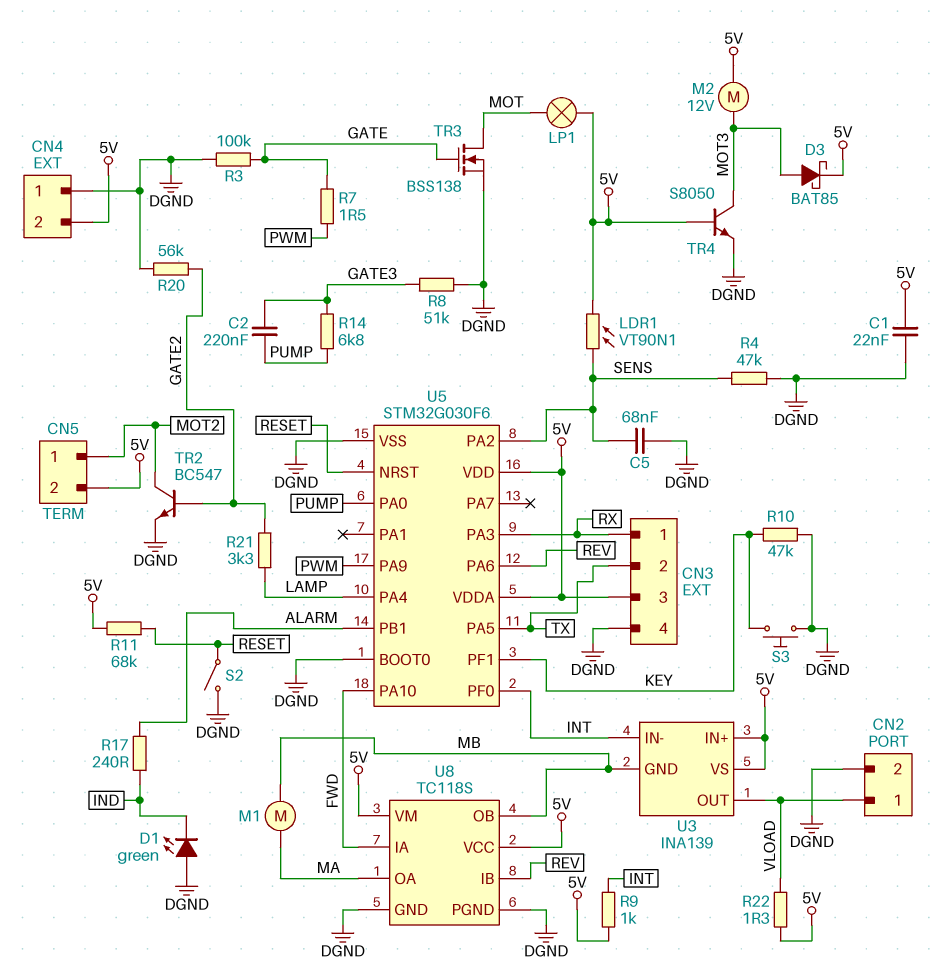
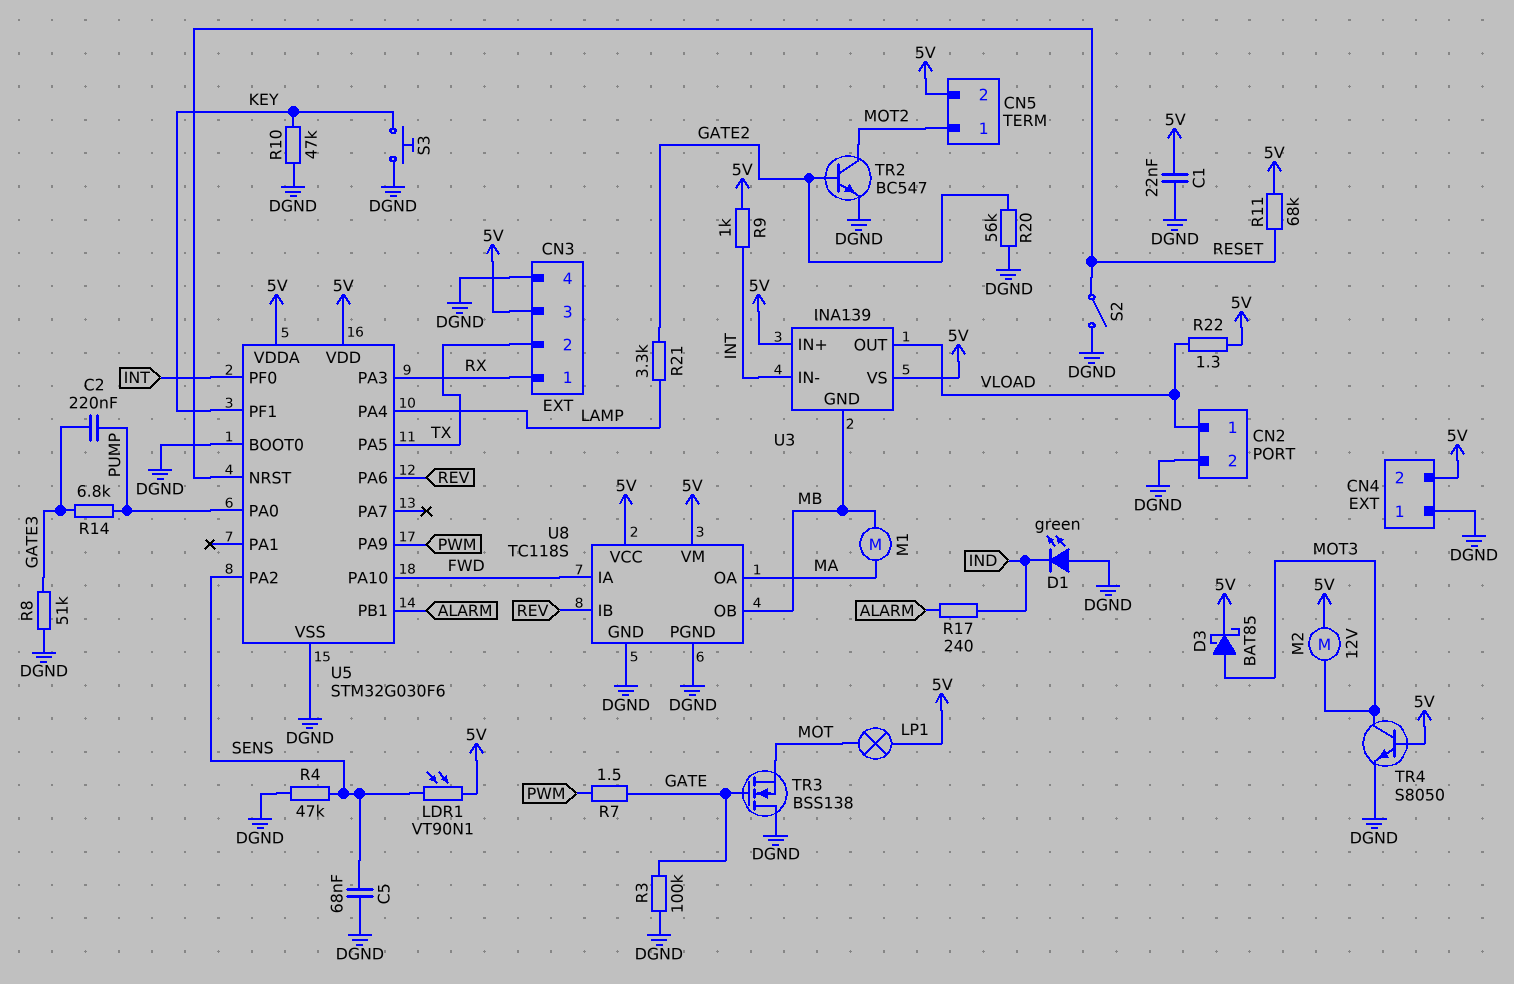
TR3: NMOS BSS138 (G GATE, D MOT, S DGND) -> NMOS BSS138 (G GATE, D DGND, S MOT)

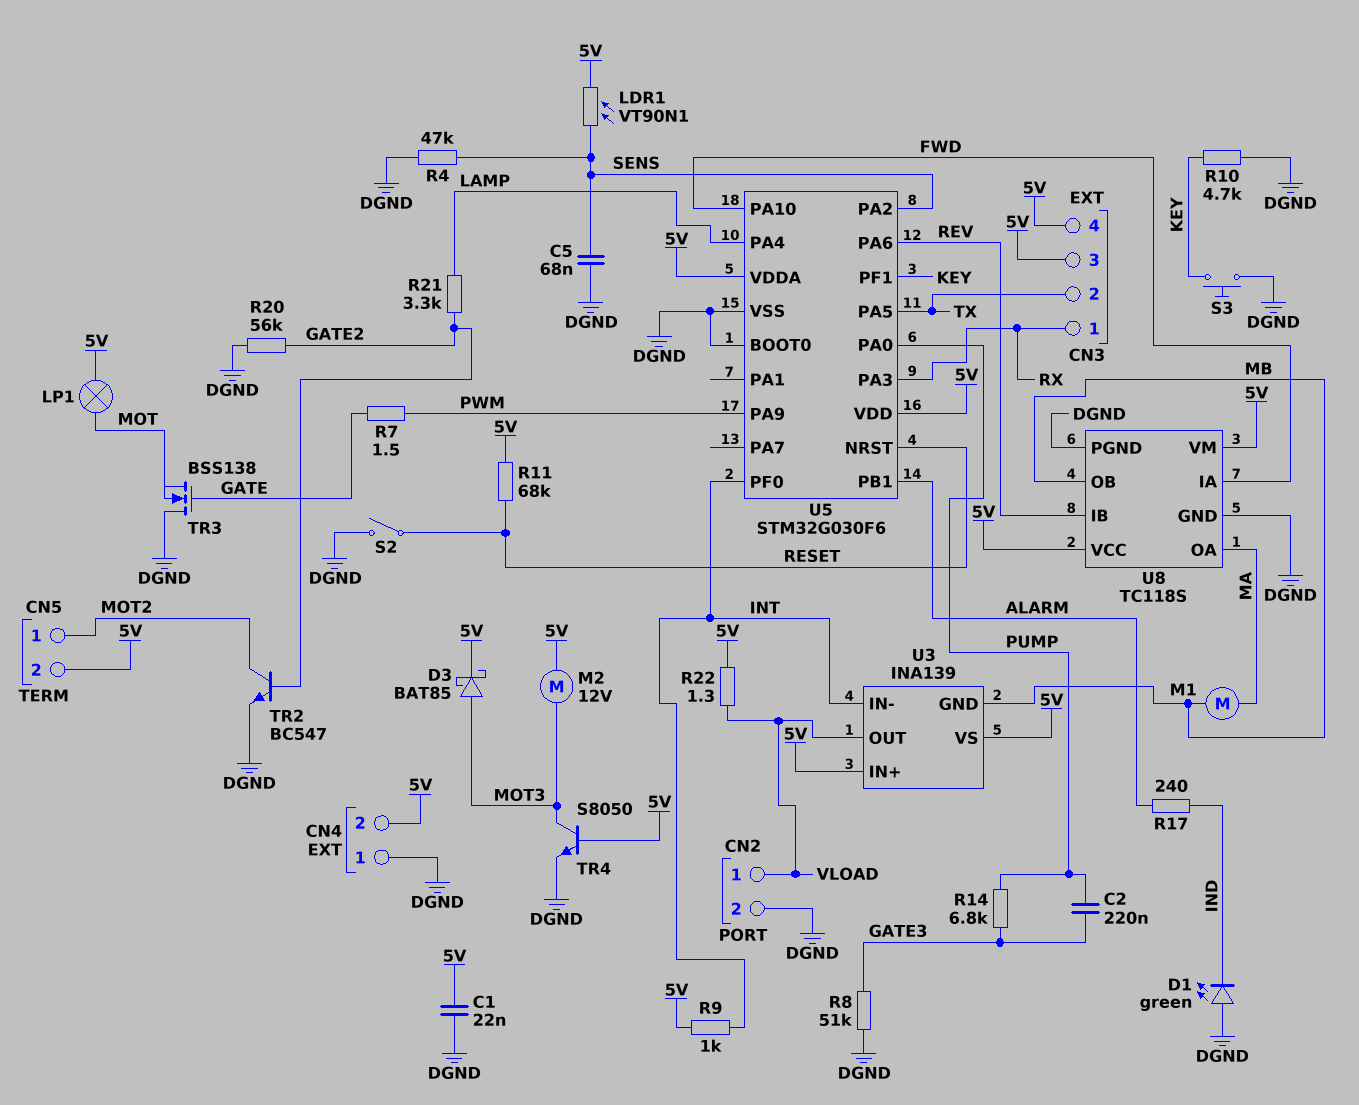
CN3 pin 4: DGND -> 5V
R3: 100k (DGND, GATE) -> none
R10: 47k (DGND, KEY) -> 4.7k (DGND, KEY)

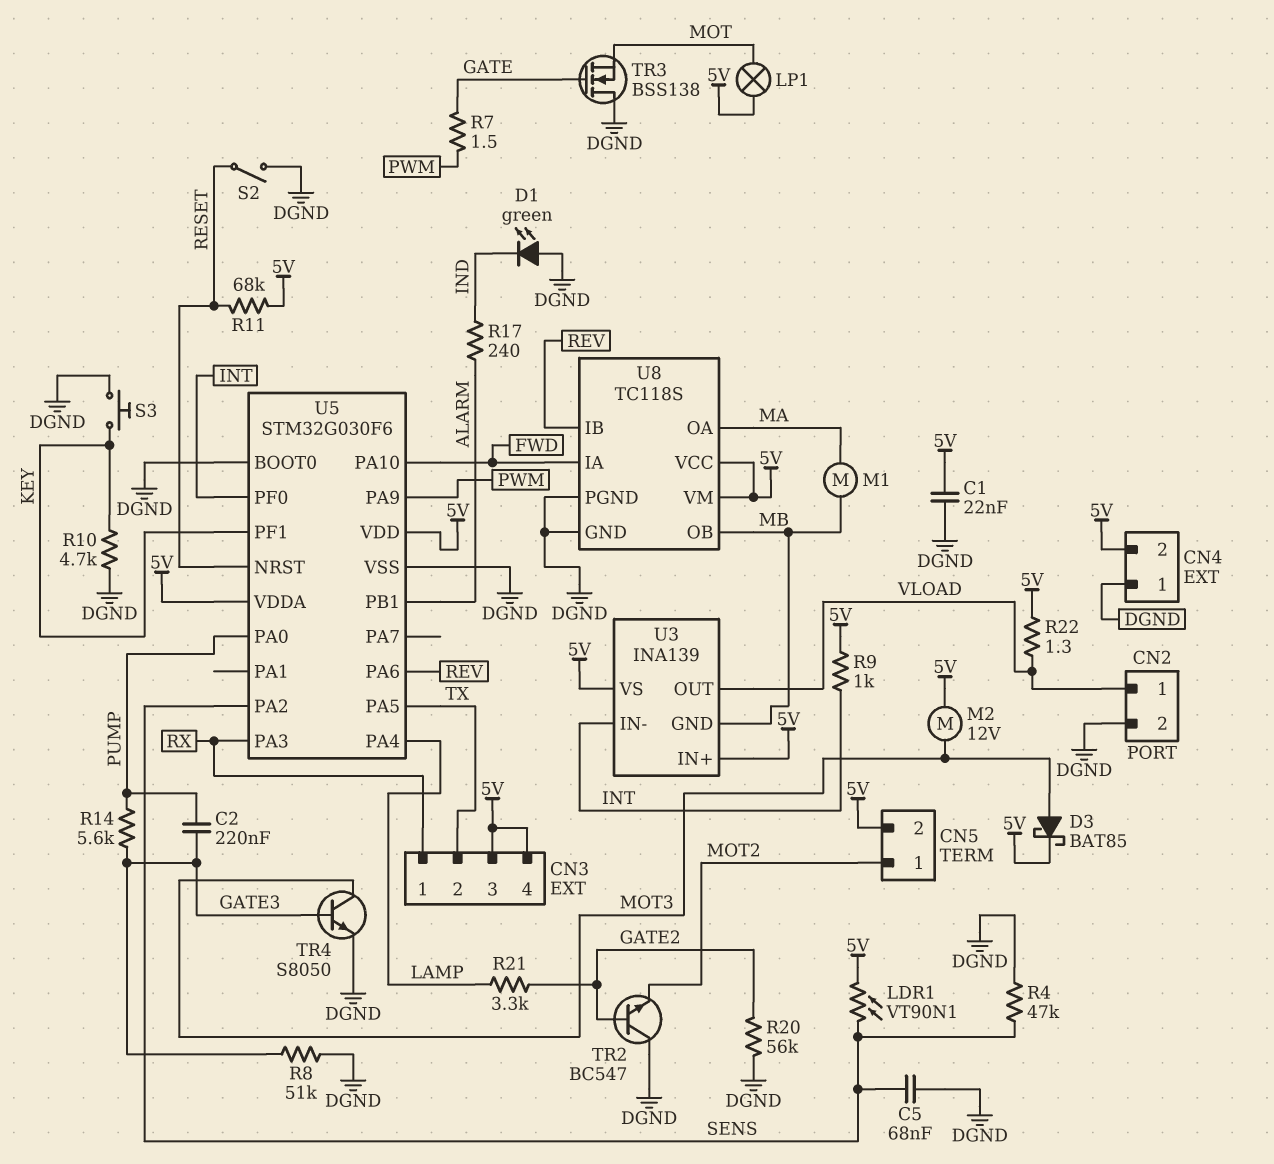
R14: 6.8k (GATE3, PUMP) -> 5.6k (GATE3, PUMP)
TR2: NPN BC547 (B GATE2, C MOT2, E DGND) -> NPN BC547 (B GATE2, C DGND, E MOT2)
TR4: NPN S8050 (B 5V, C MOT3, E DGND) -> NPN S8050 (B GATE3, C MOT3, E DGND)

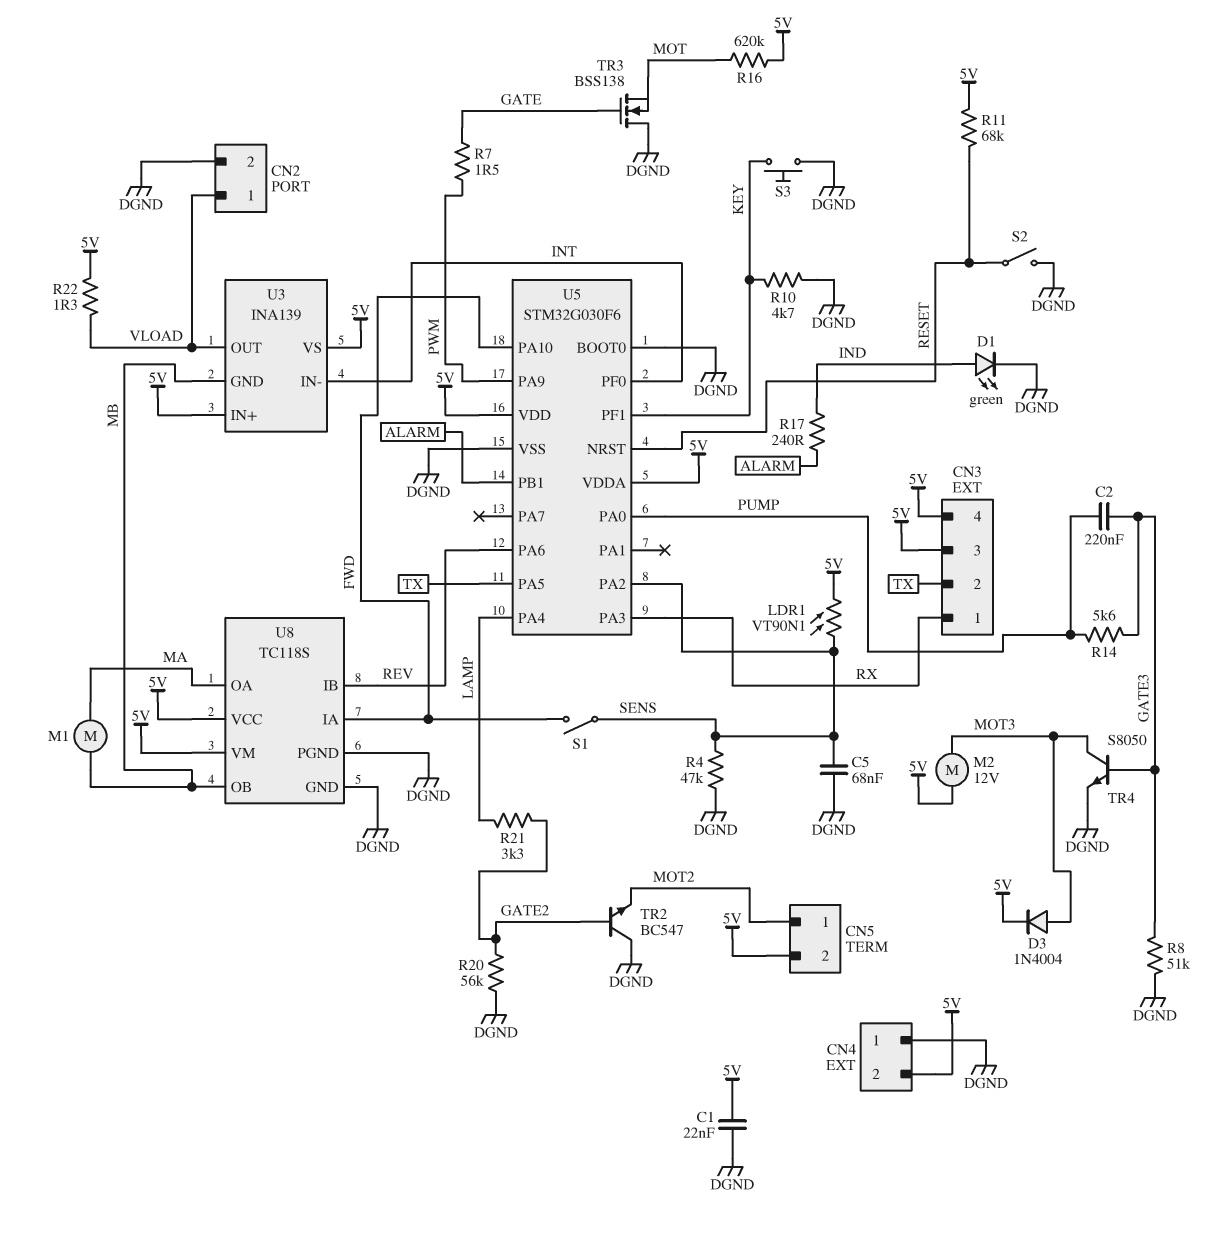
D1: LED green (A DGND, K IND) -> LED green (A IND, K DGND)
D3: schottky BAT85 (A MOT3, K 5V) -> diode 1N4004 (A MOT3, K 5V)
LP1: lamp (5V, MOT) -> none
R9: 1k (5V, INT) -> none
R16: none -> 620k (5V, MOT)
S1: none -> switch (FWD, SENS)

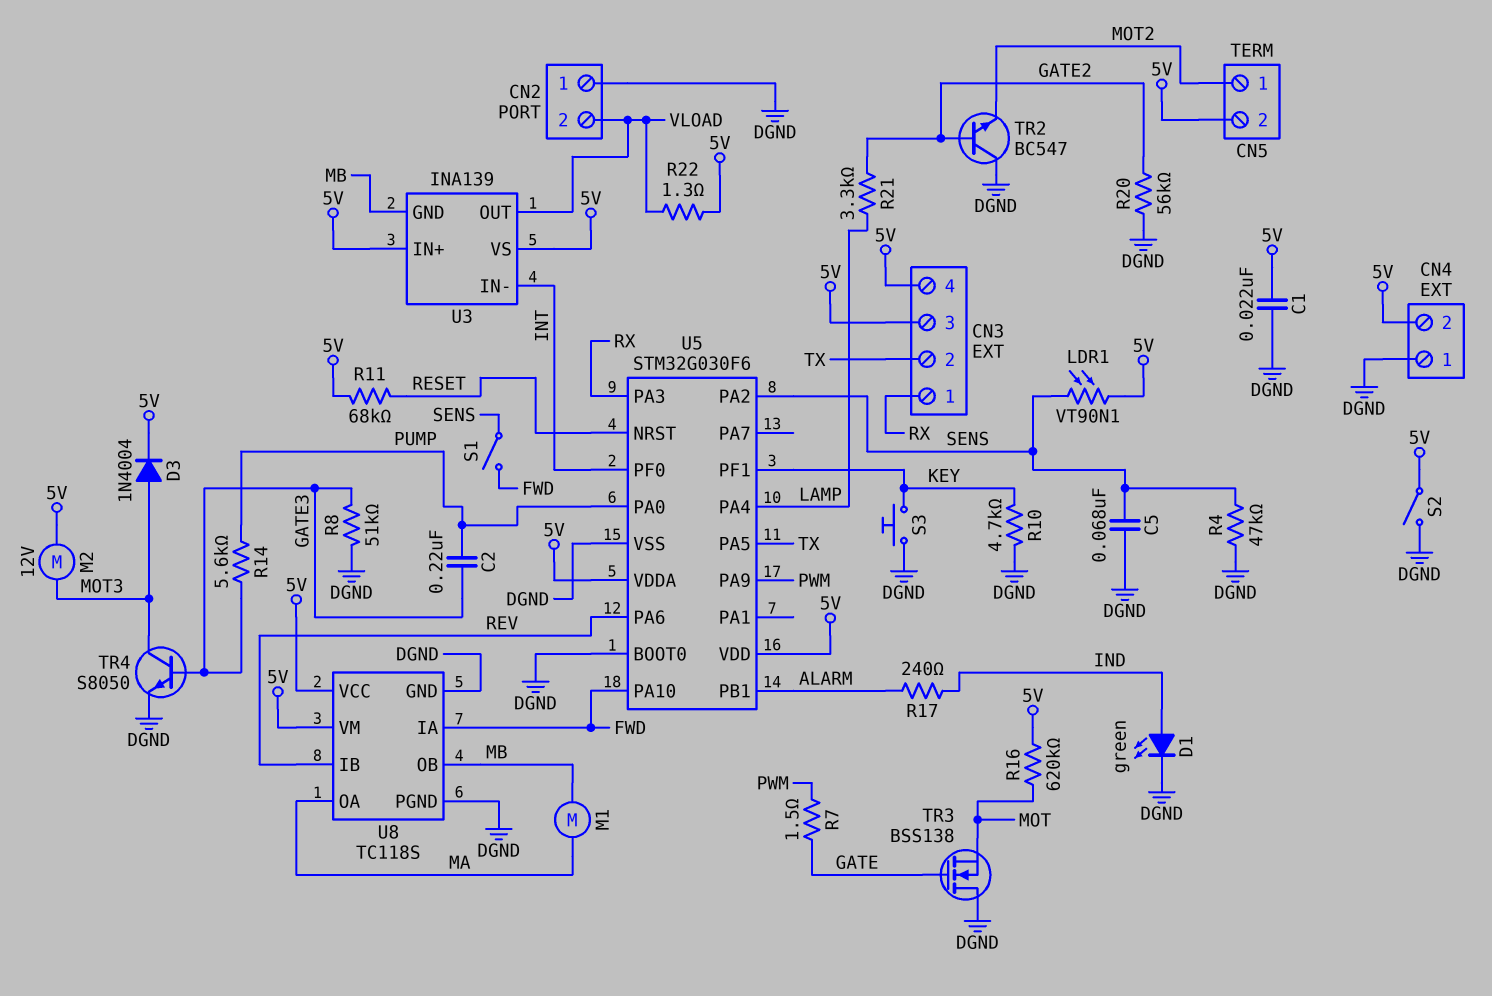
CN2 pin 1: VLOAD -> DGND
CN2 pin 2: DGND -> VLOAD
S2: switch (DGND, RESET) -> switch (5V, DGND)

